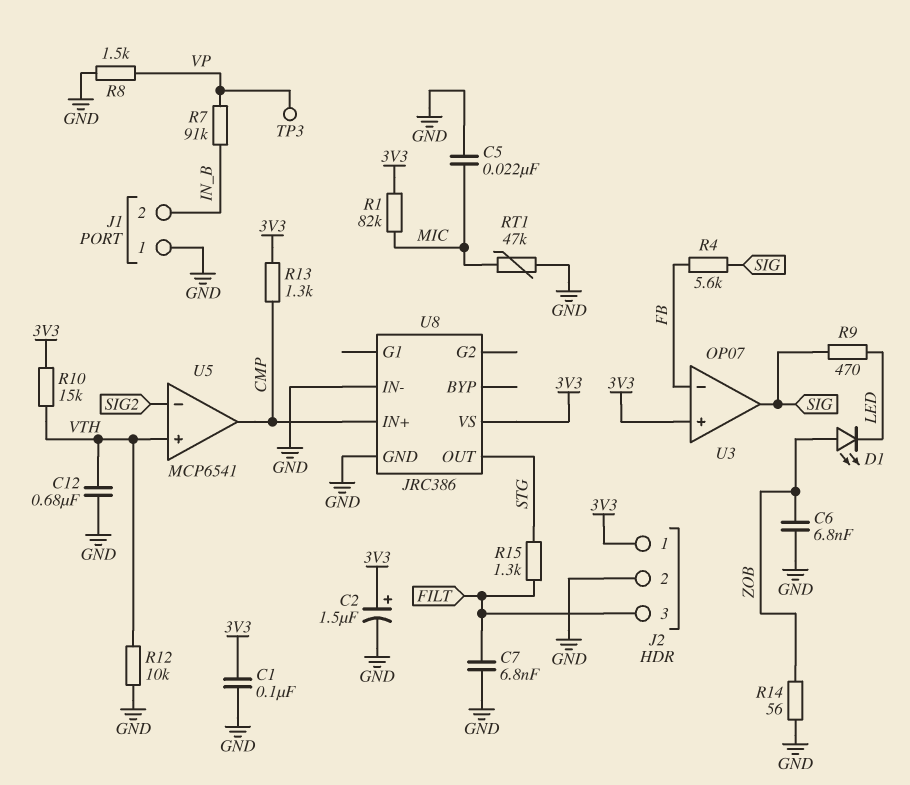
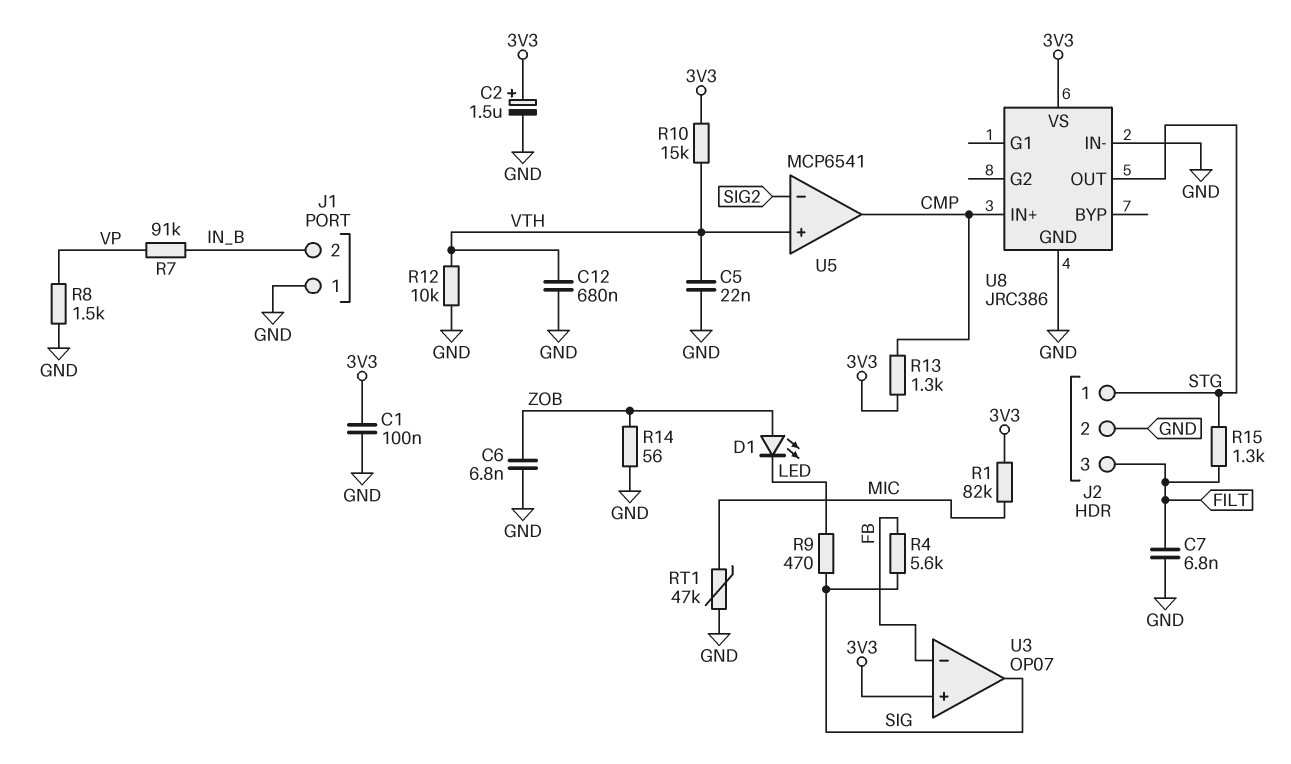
C5: 22nF (GND, MIC) -> 22nF (GND, VTH)
J2 pin 1: 3V3 -> STG
TP3: test point (VP) -> none

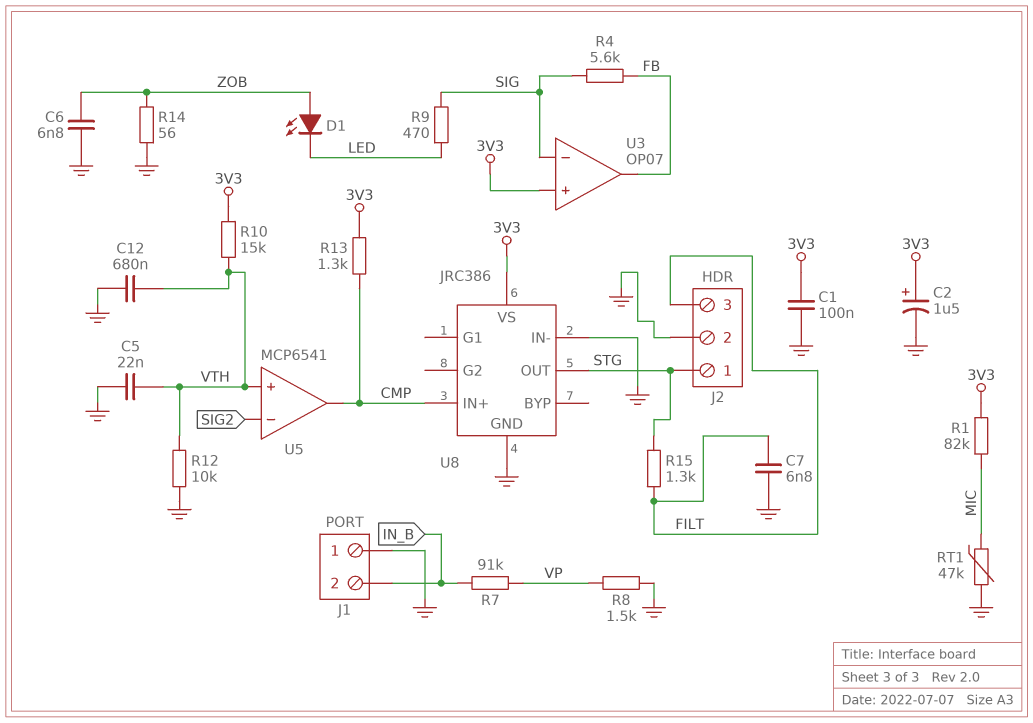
U3 pin in-: FB -> SIG
U3 pin out: SIG -> FB

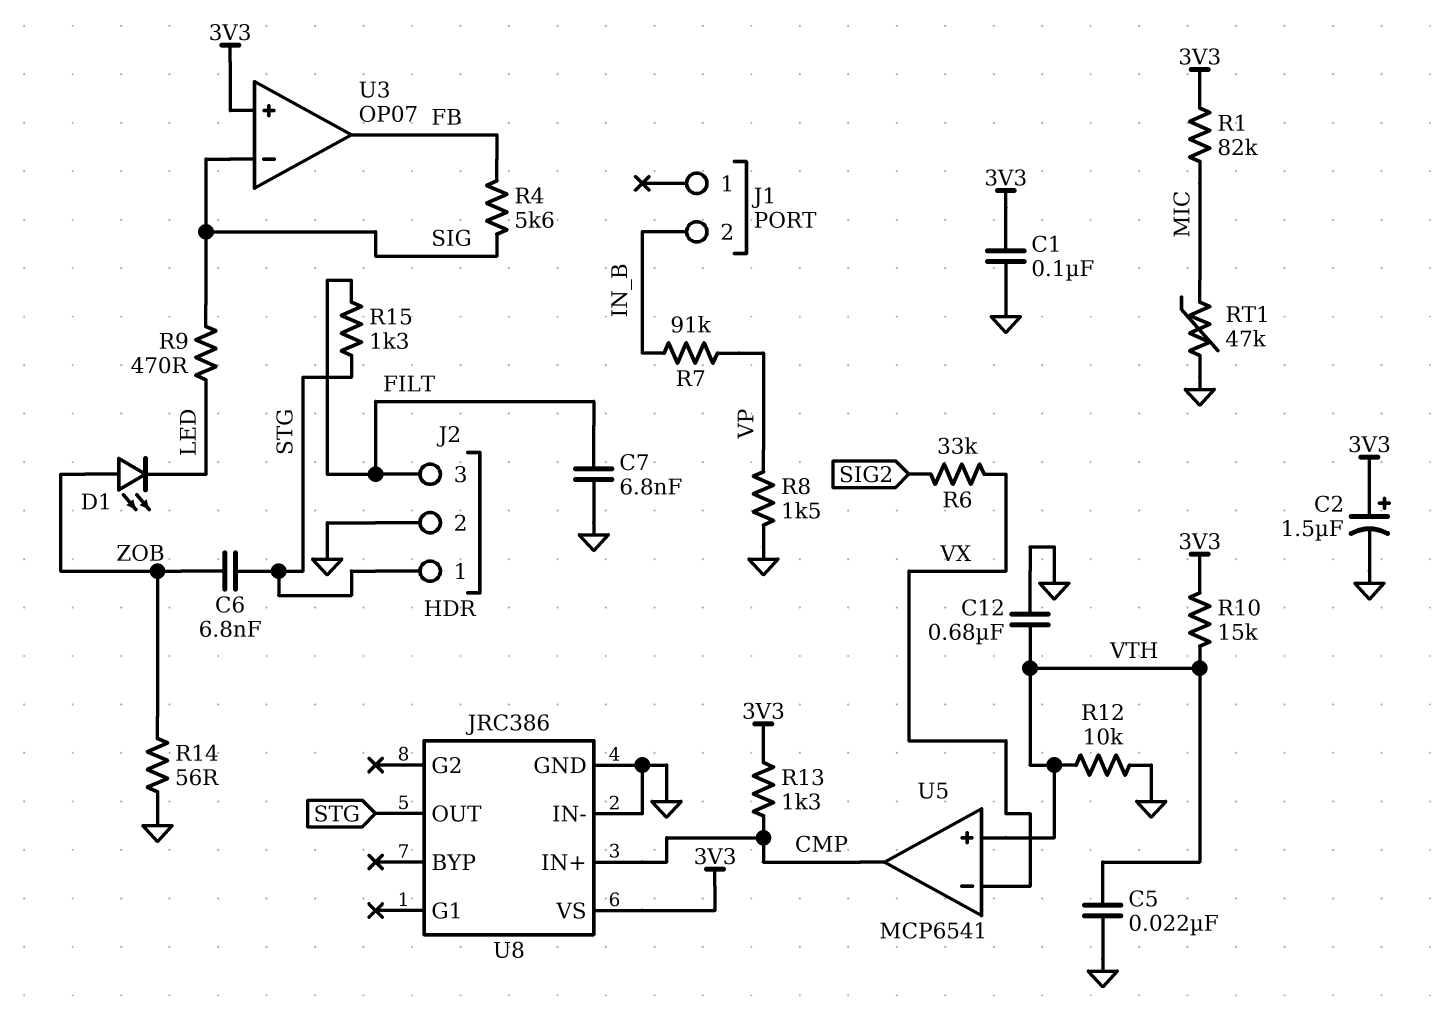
C6: 6.8nF (GND, ZOB) -> 6.8nF (STG, ZOB)
J1 pin 1: GND -> none
R6: none -> 33k (SIG2, VX)
U5 pin in-: SIG2 -> VX

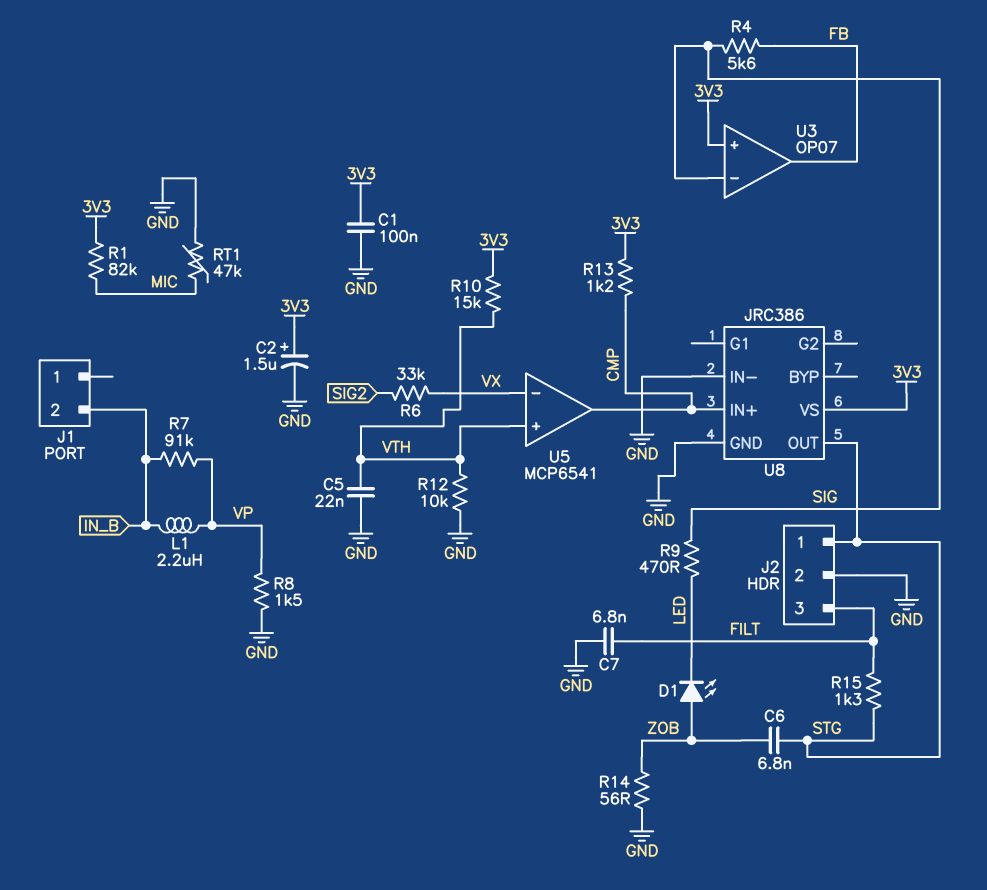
C12: 680nF (GND, VTH) -> none
L1: none -> 2.2uH (IN_B, VP)
R13: 1.3k (3V3, CMP) -> 1.2k (3V3, CMP)

